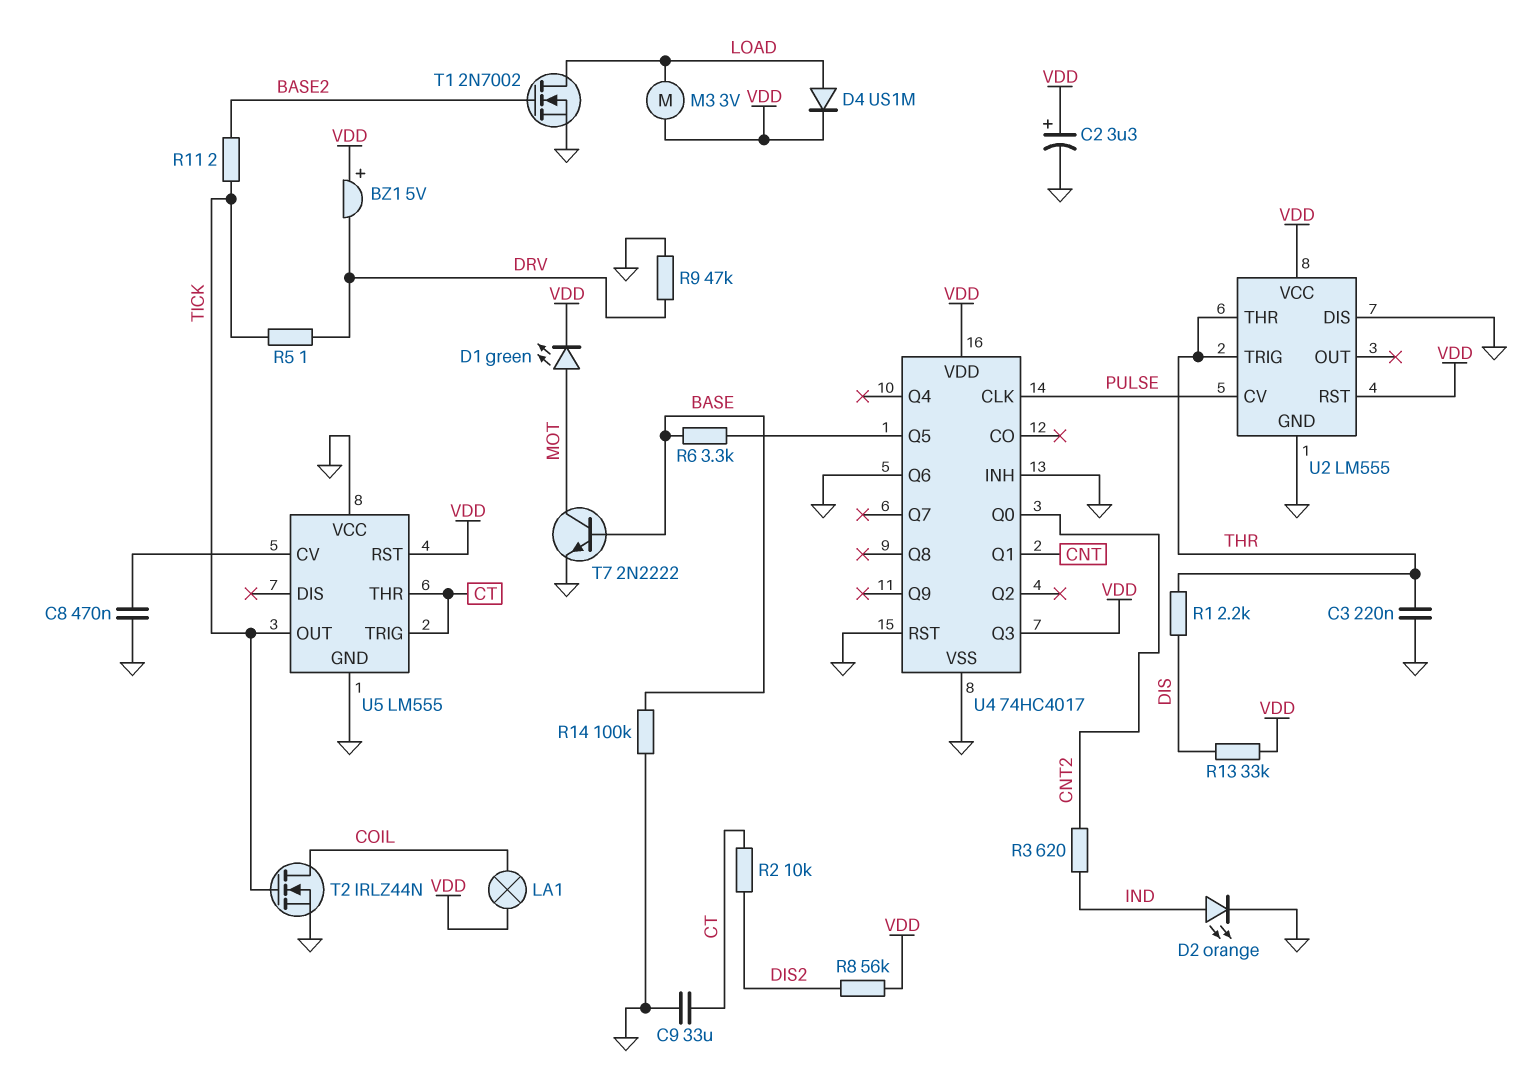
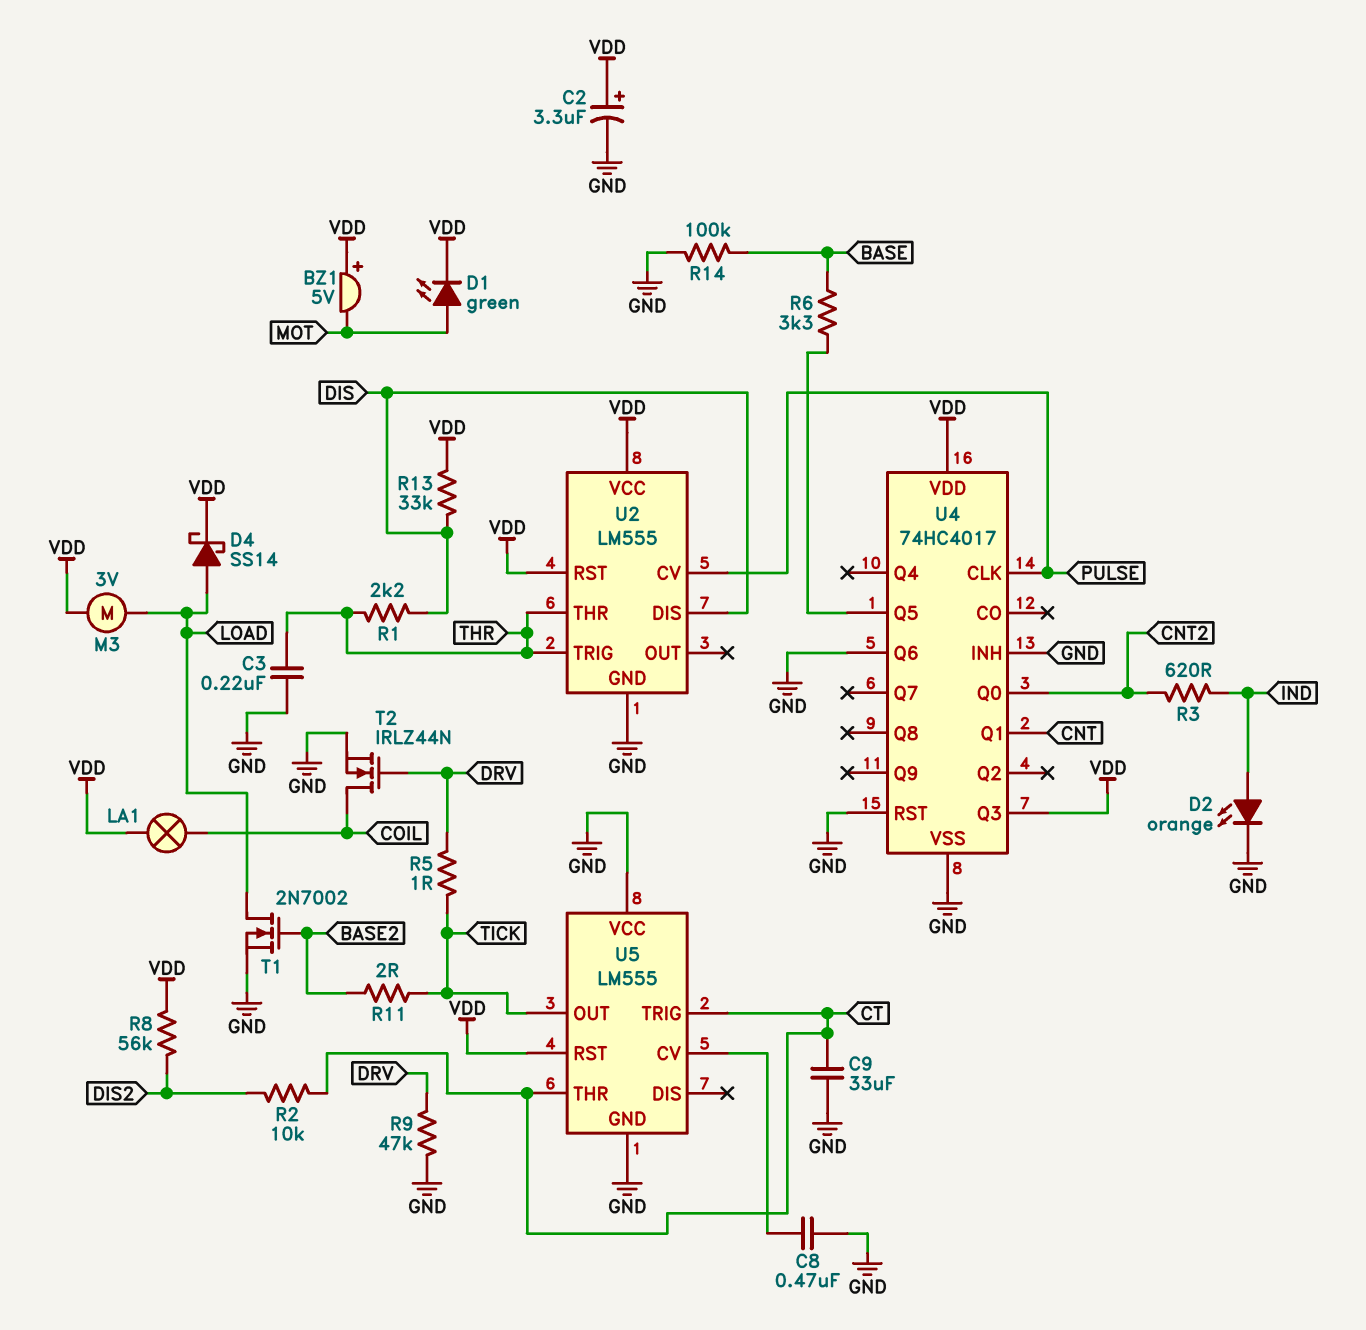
BZ1: buzzer 5V (plus VDD, minus DRV) -> buzzer 5V (plus VDD, minus MOT)
D4: diode US1M (A LOAD, K VDD) -> schottky SS14 (A LOAD, K VDD)
T2: NMOS IRLZ44N (G TICK, D COIL, S GND) -> NMOS IRLZ44N (G DRV, D COIL, S GND)
T7: NPN 2N2222 (B BASE, C MOT, E GND) -> none
U2 pin DIS: GND -> DIS

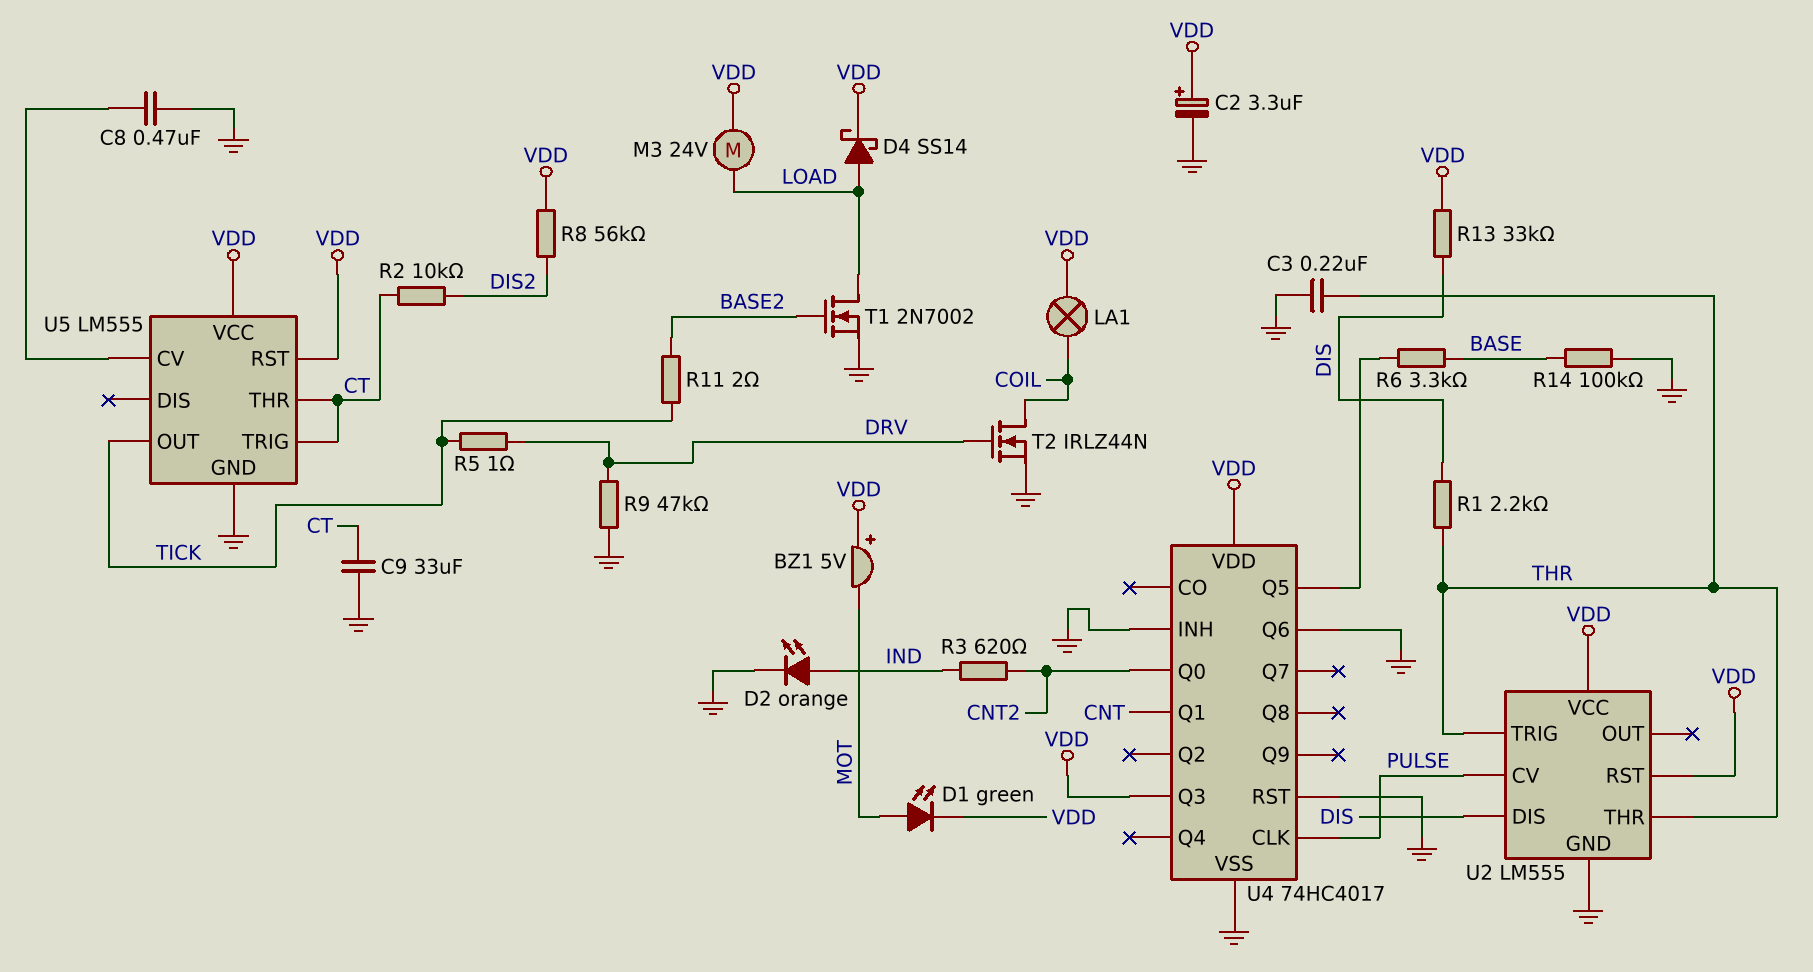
M3: motor 3V (LOAD, VDD) -> motor 24V (LOAD, VDD)
U5 pin VCC: GND -> VDD

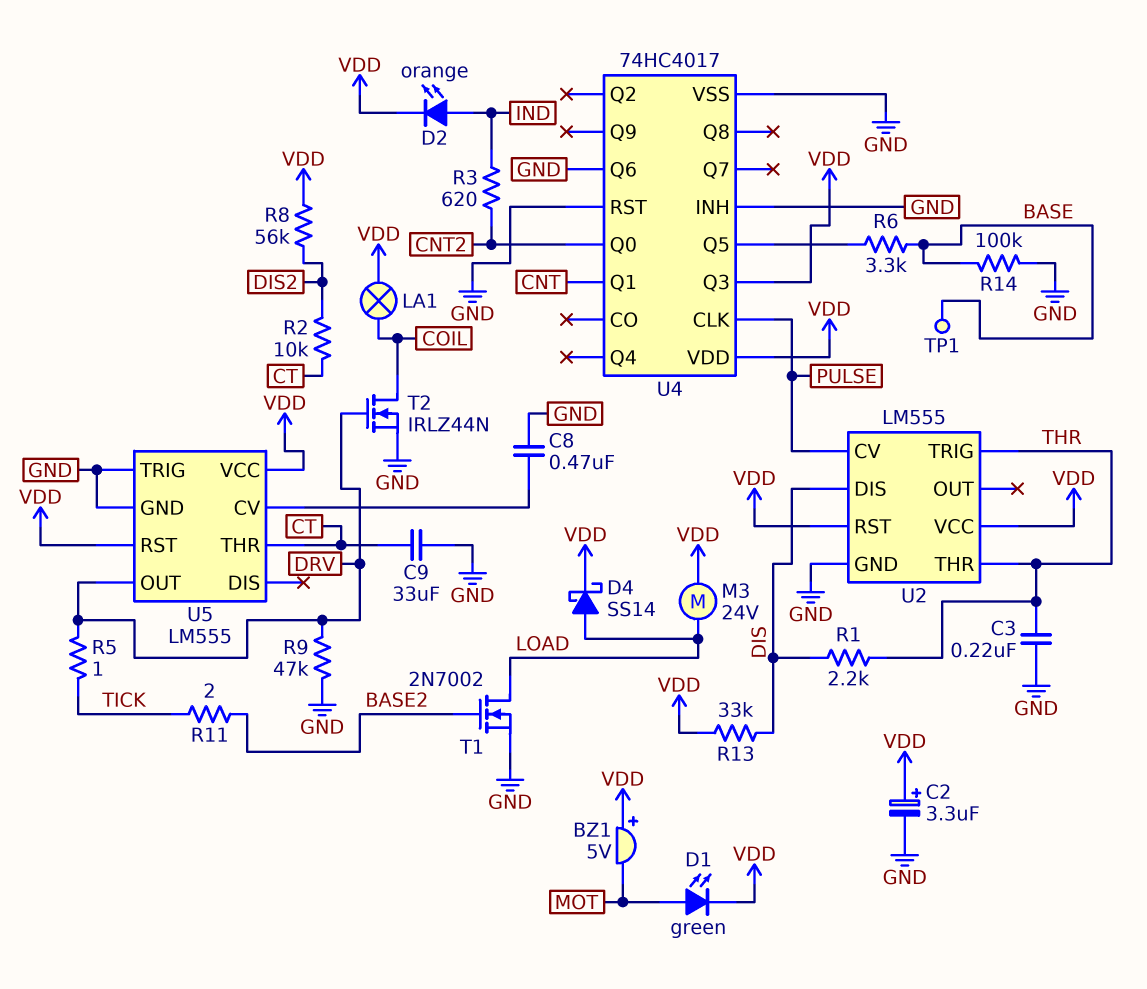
D2: LED orange (A IND, K GND) -> LED orange (A IND, K VDD)
TP1: none -> test point (BASE)
U5 pin OUT: TICK -> DRV
U5 pin TRIG: CT -> GND

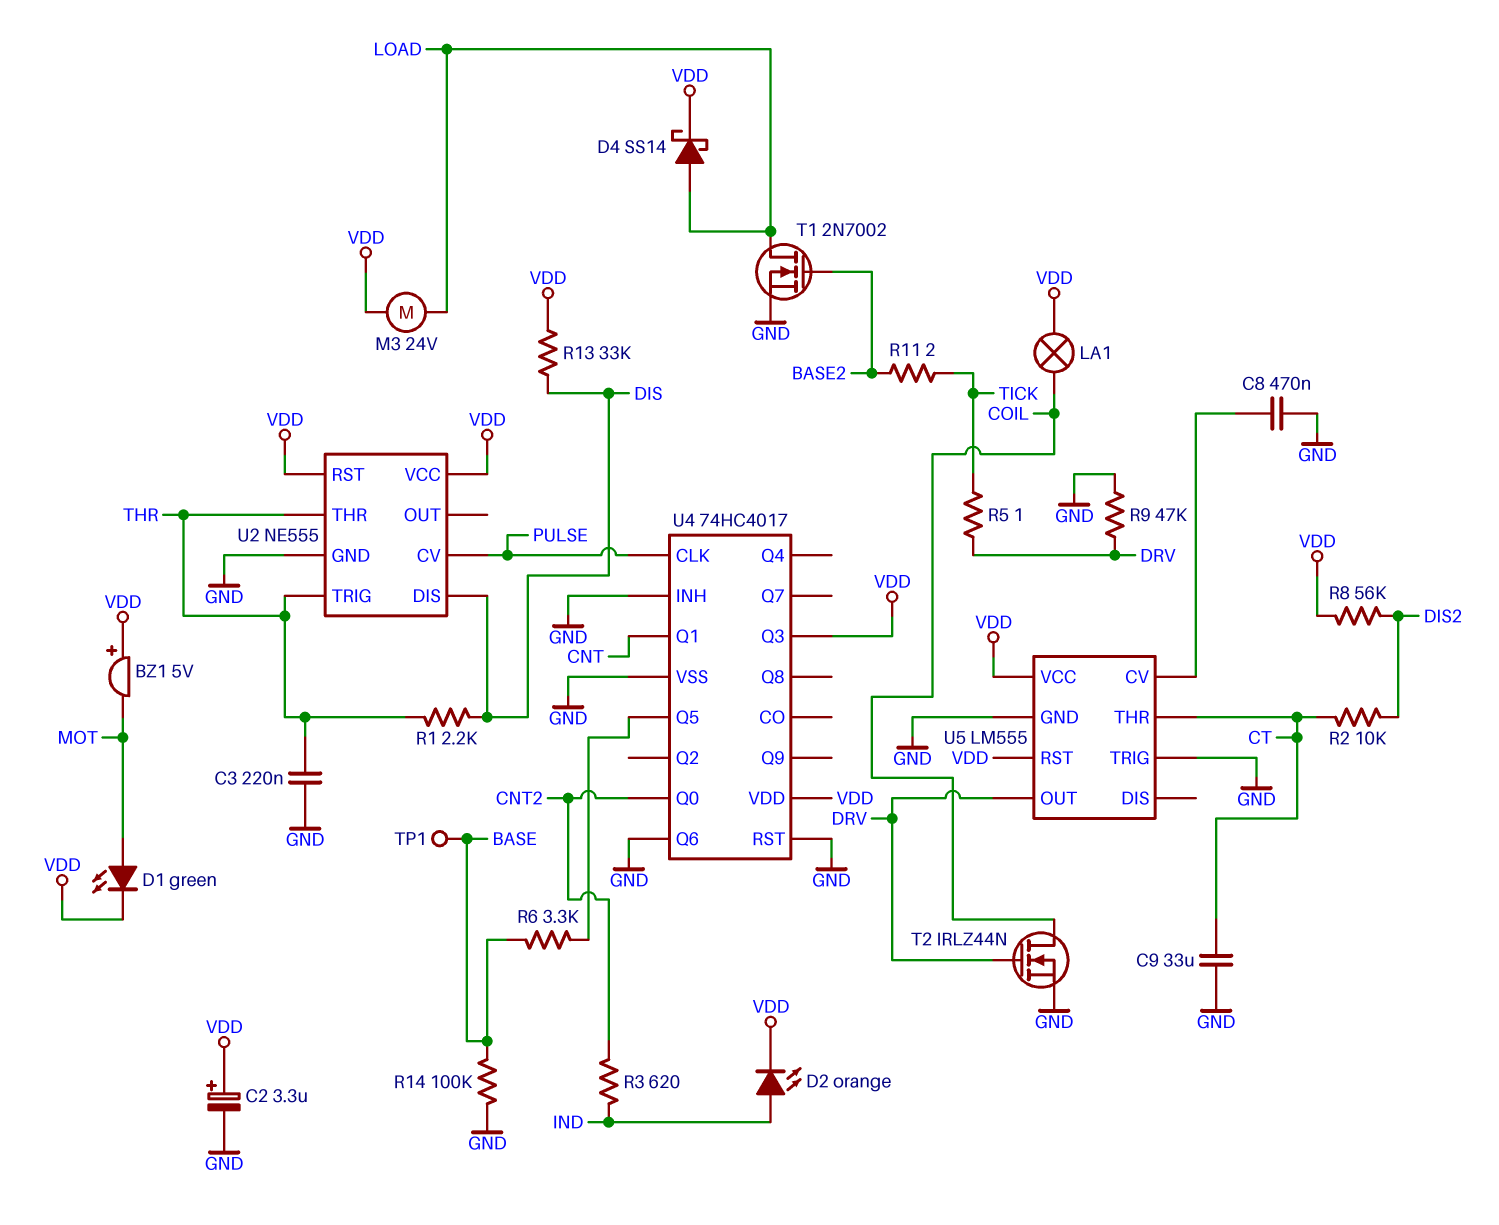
U2: LM555 -> NE555

